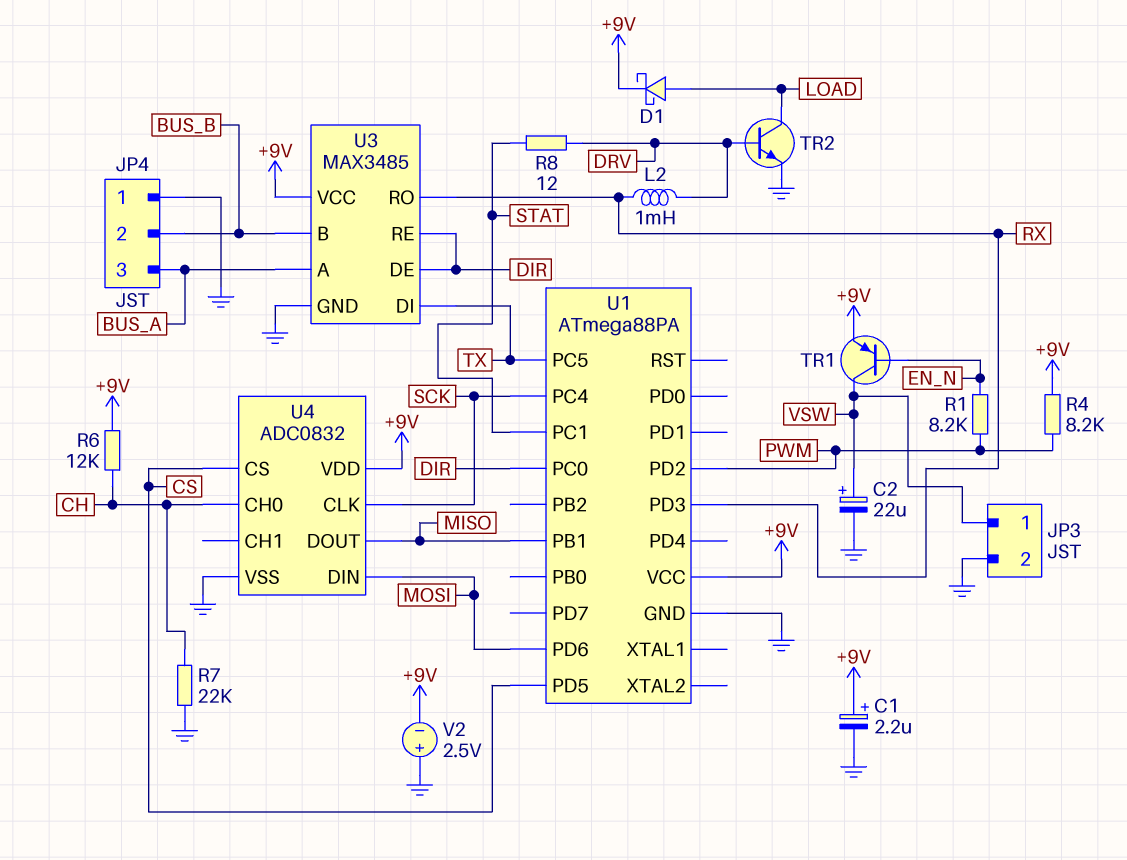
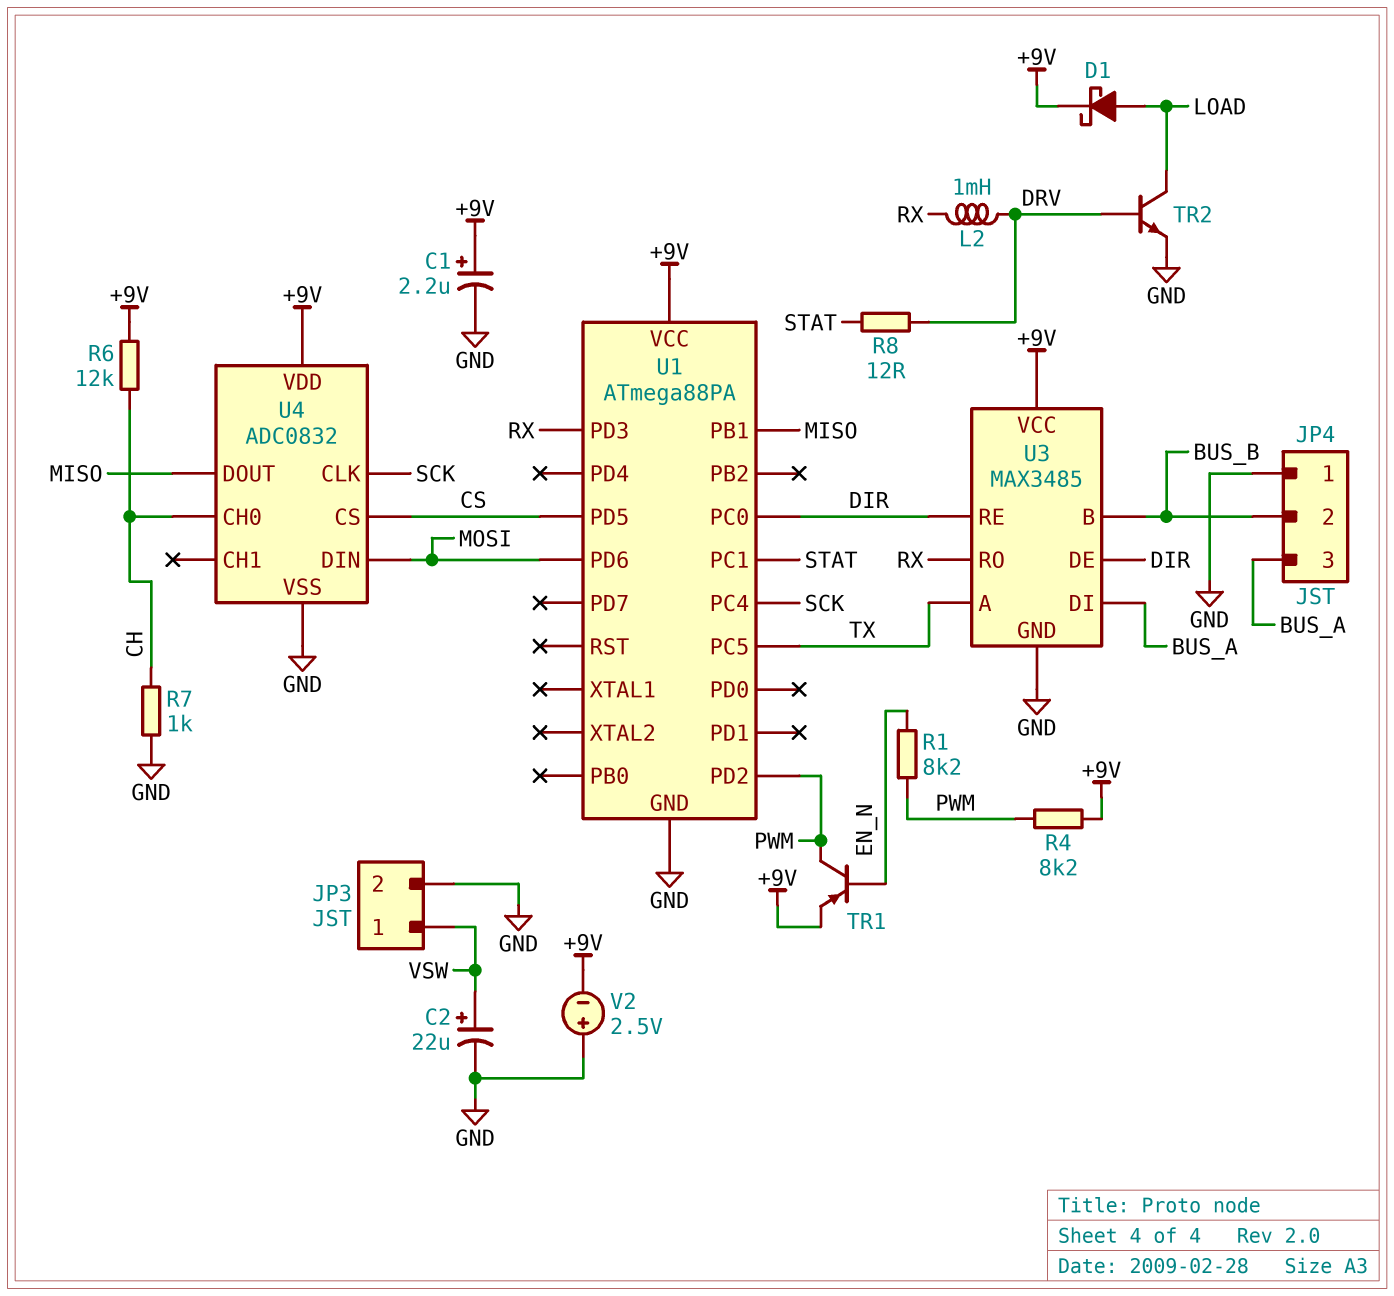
R7: 22k (CH, GND) -> 1k (CH, GND)
TR1: PNP (B EN_N, C VSW, E +9V) -> PNP (B EN_N, C PWM, E +9V)
U3 pin A: BUS_A -> TX
U3 pin DI: TX -> BUS_A

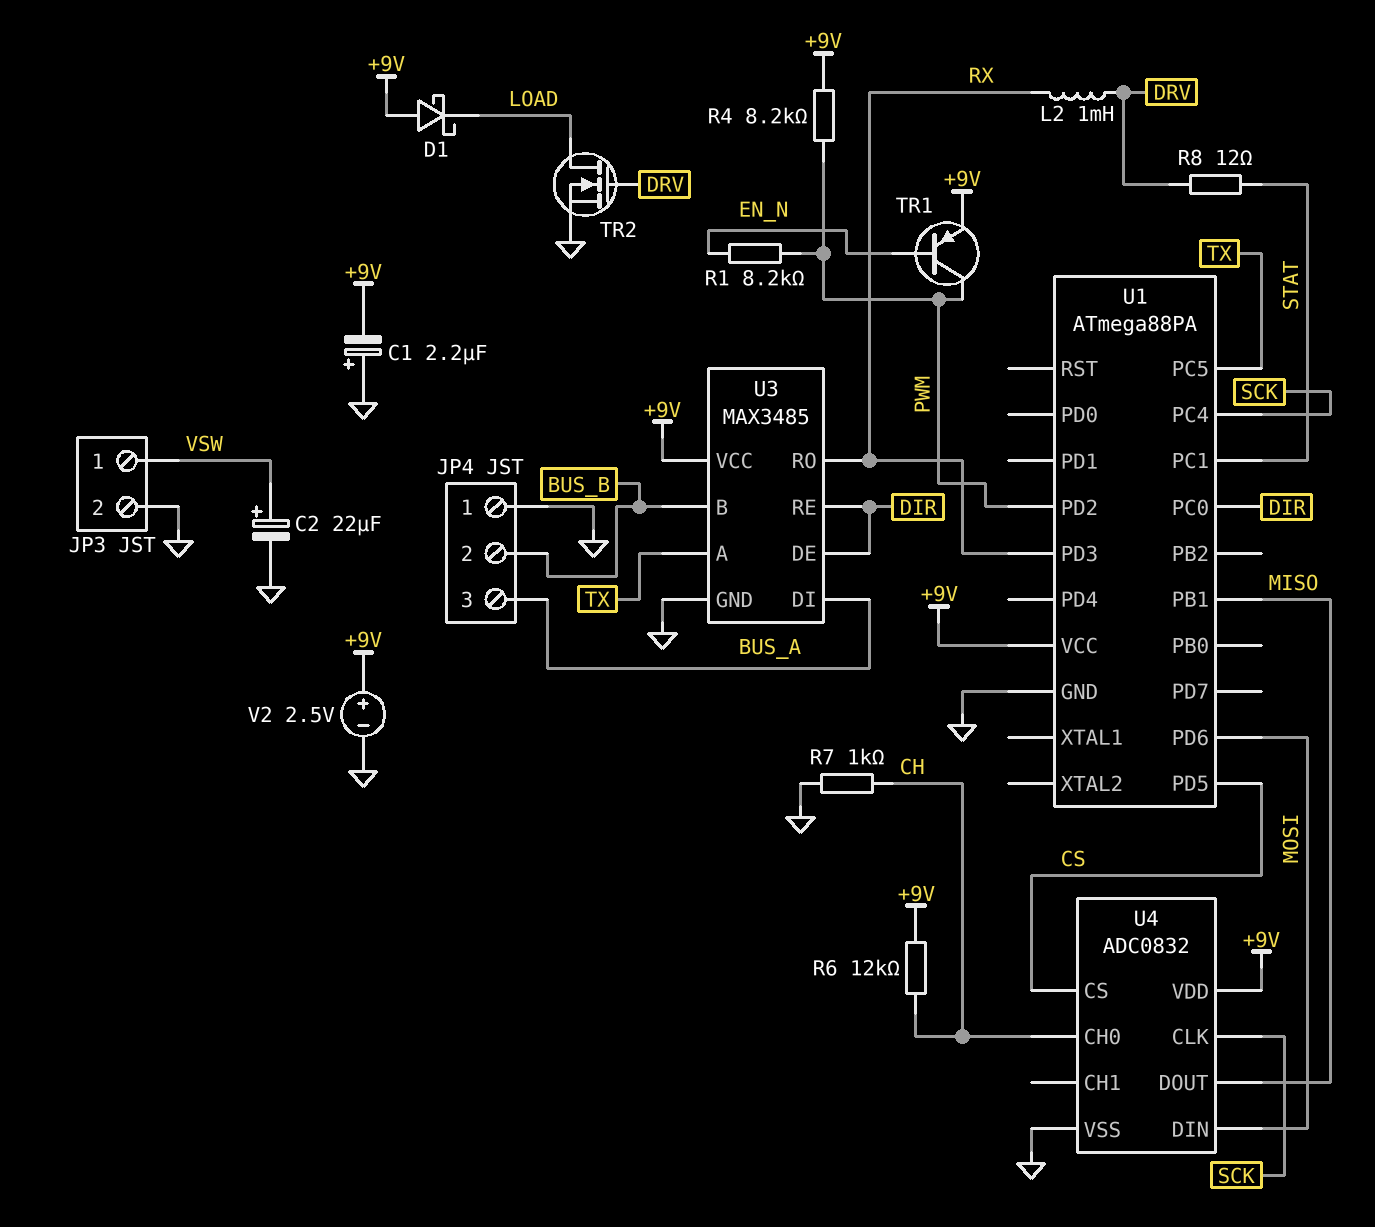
C1: 2.2uF (plus +9V, minus GND) -> 2.2uF (plus GND, minus +9V)
D1: schottky (A LOAD, K +9V) -> schottky (A +9V, K LOAD)
TR2: NPN (B DRV, C LOAD, E GND) -> NMOS (G DRV, D LOAD, S GND)
V2: 2.5V (plus GND, minus +9V) -> 2.5V (plus +9V, minus GND)

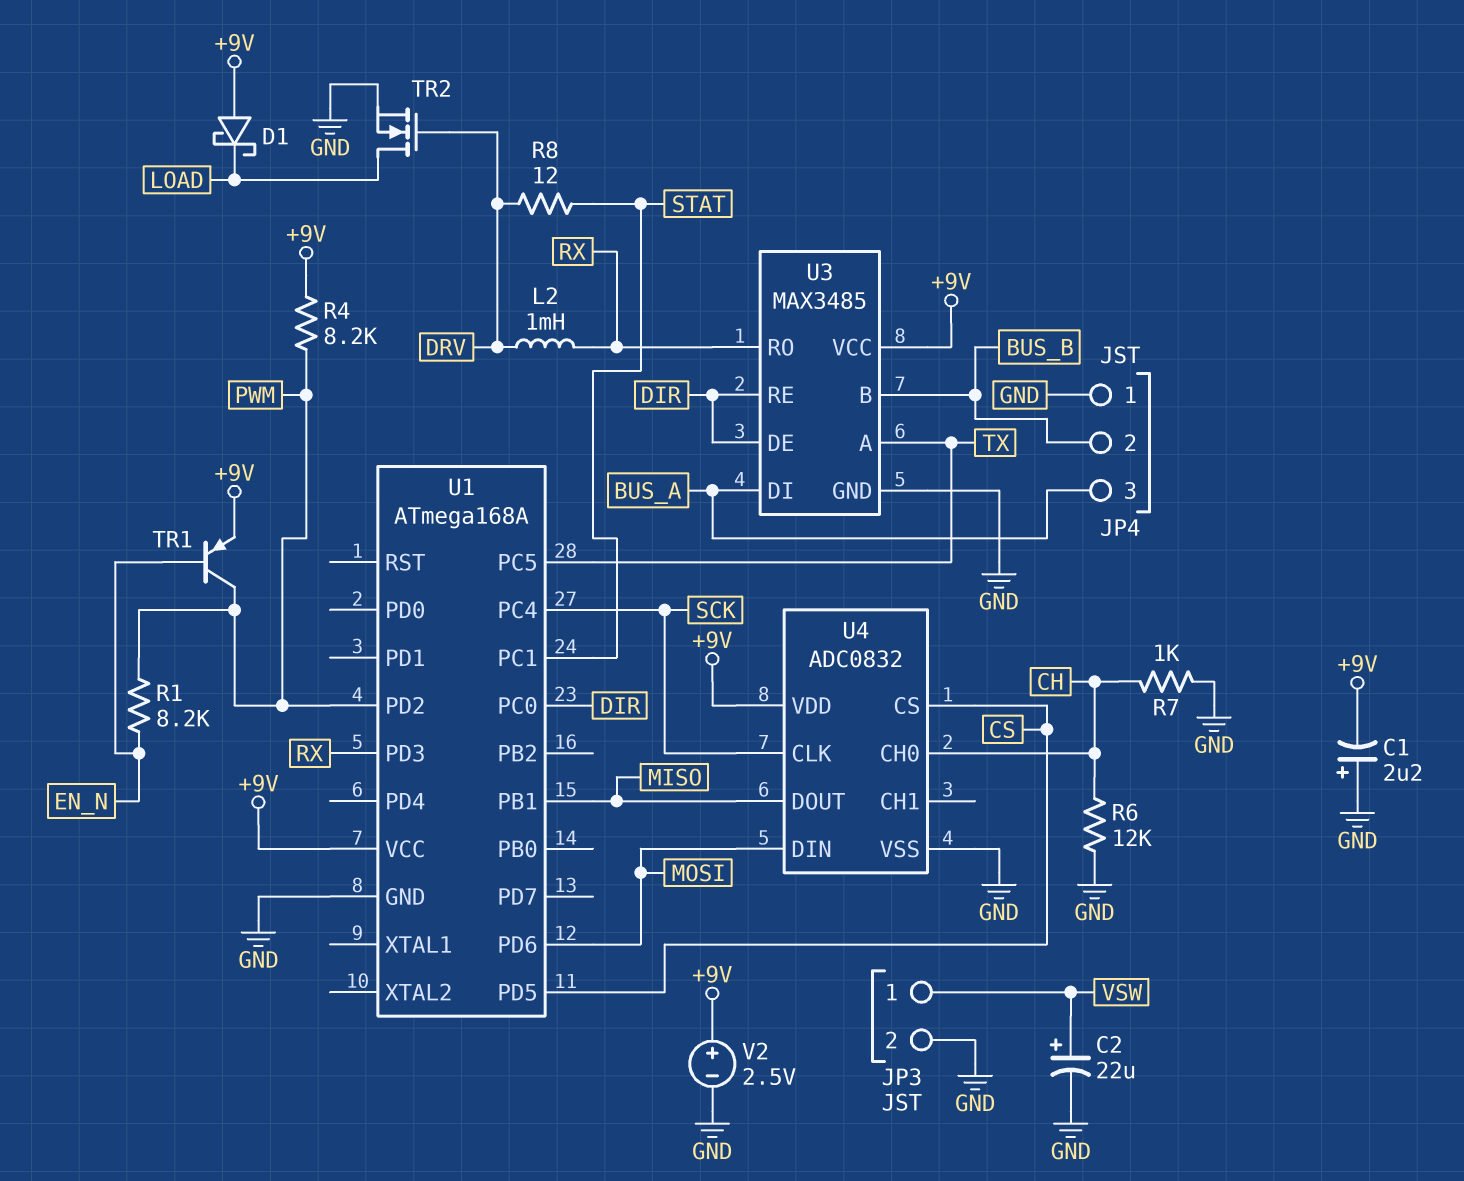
R6: 12k (+9V, CH) -> 12k (CH, GND)
U1: ATmega88PA -> ATmega168A

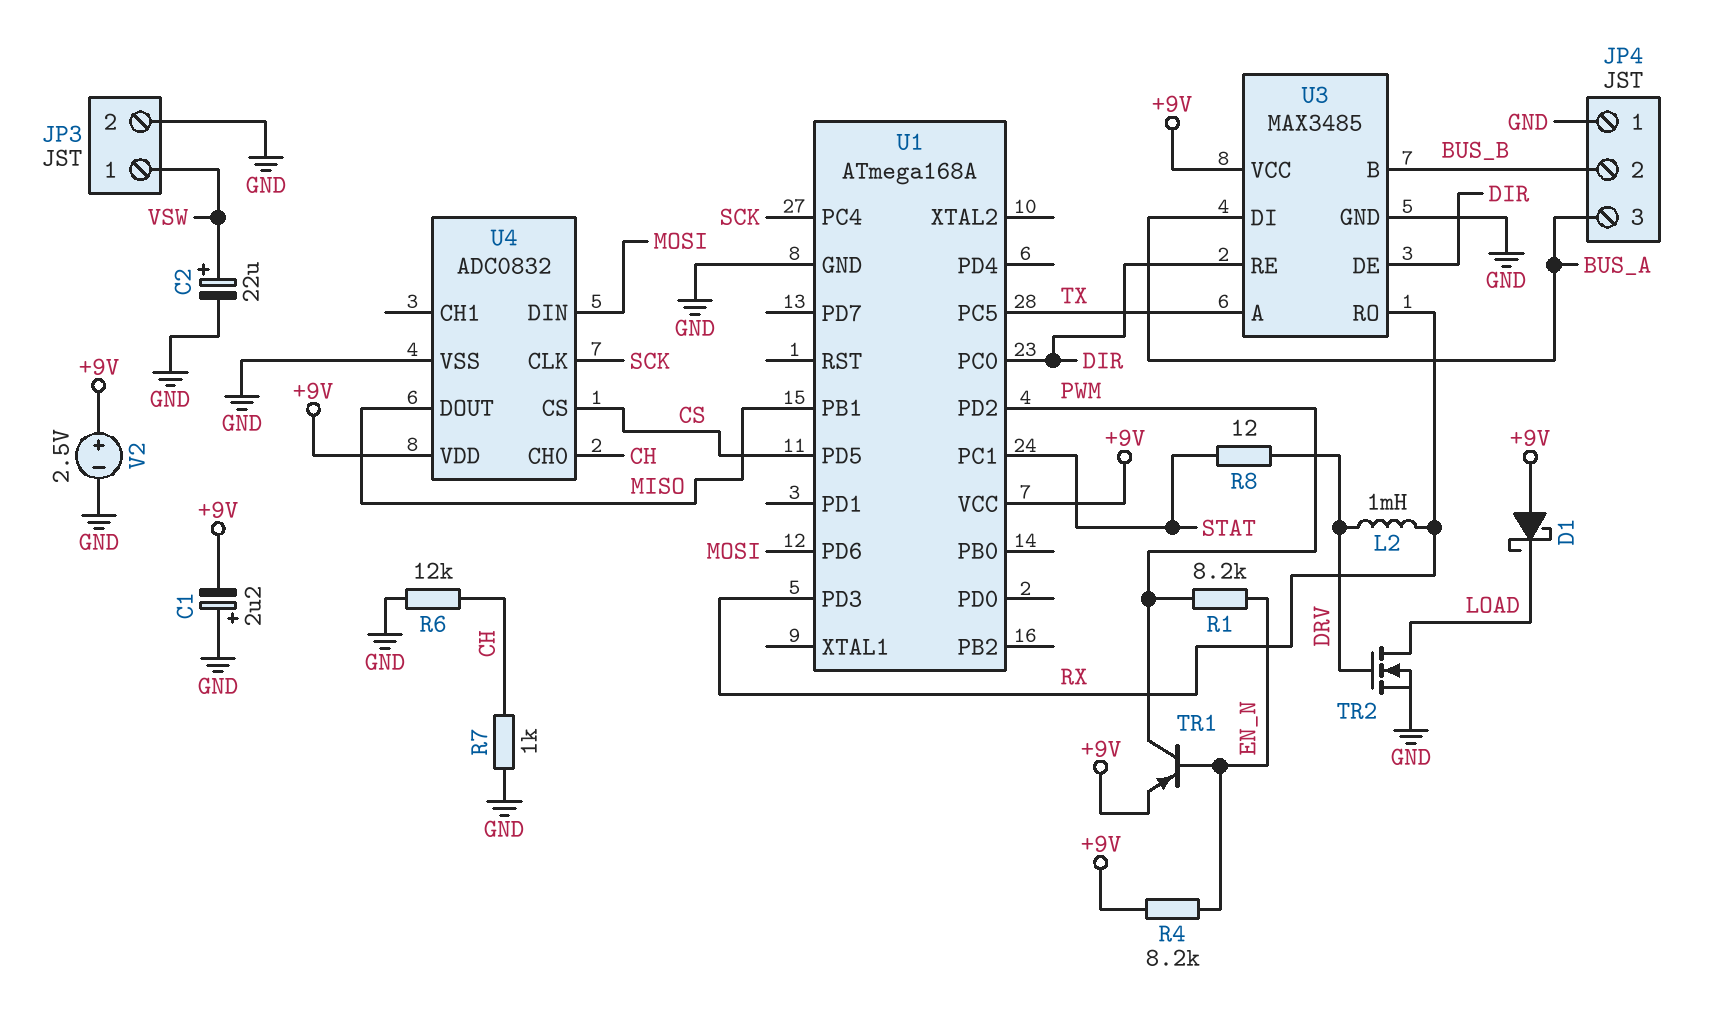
R4: 8.2k (+9V, PWM) -> 8.2k (+9V, EN_N)

